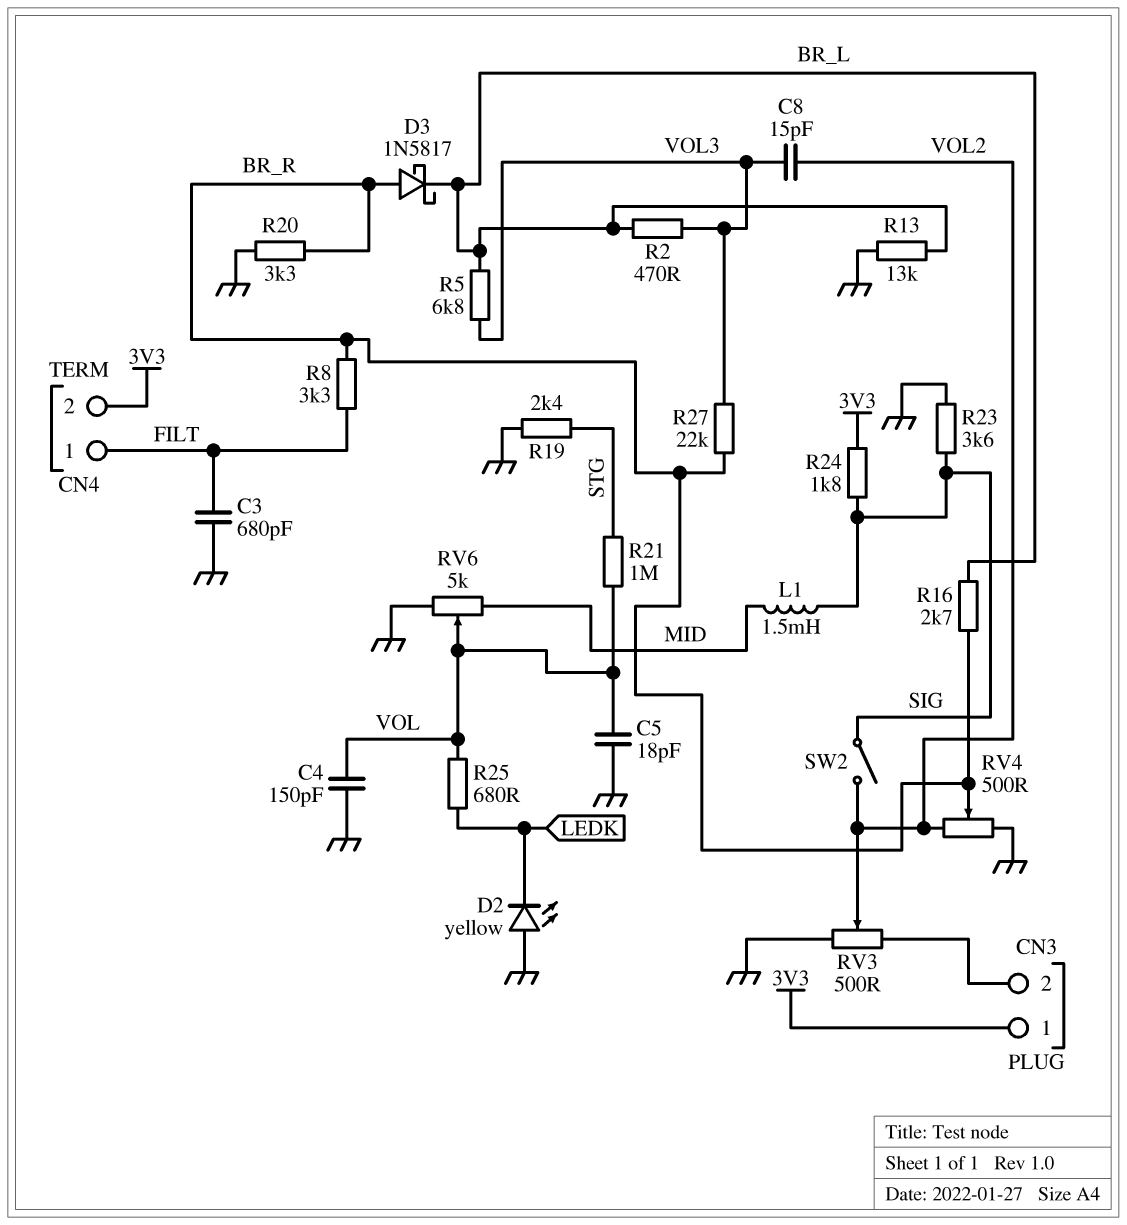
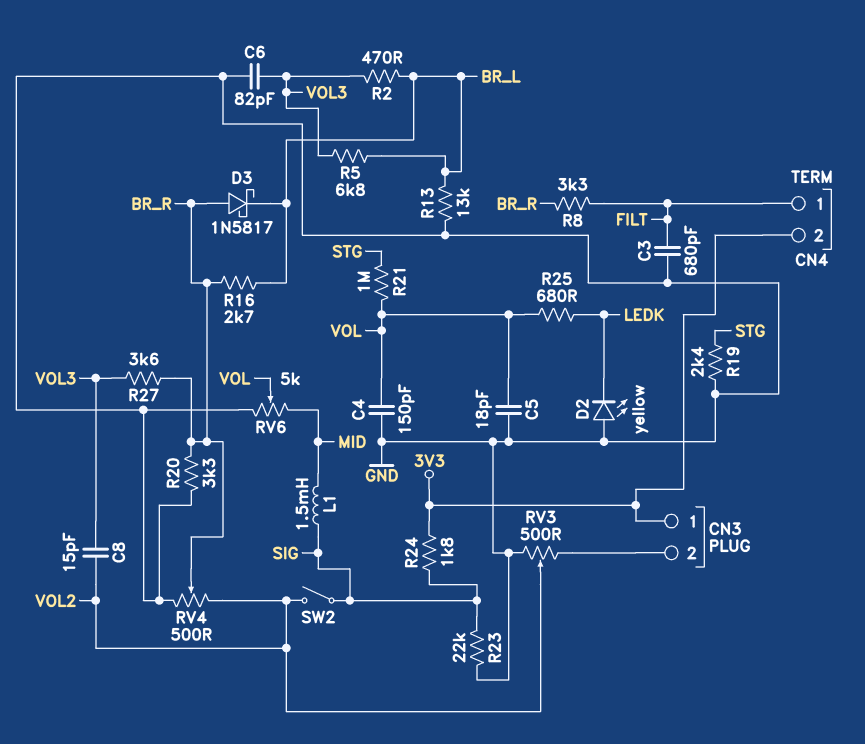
C6: none -> 82pF (GND, VOL3)
R23: 3.6k (GND, SIG) -> 22k (GND, SIG)
R27: 22k (BR_R, VOL3) -> 3.6k (BR_R, VOL3)

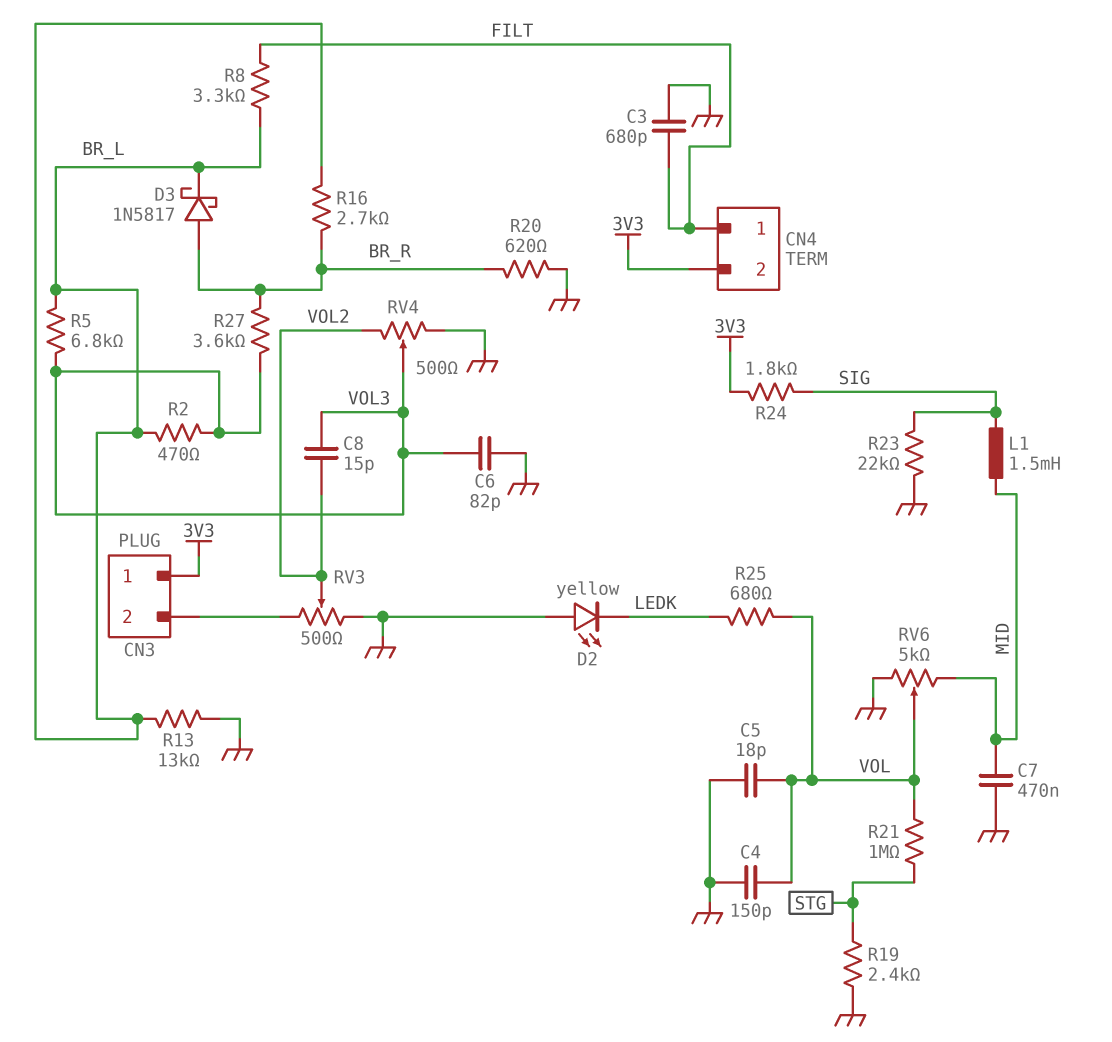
C7: none -> 470nF (GND, MID)
R8: 3.3k (BR_R, FILT) -> 3.3k (BR_L, FILT)
R20: 3.3k (BR_R, GND) -> 620 (BR_R, GND)
RV4: 500 (GND, VOL2, wiper BR_R) -> 500 (GND, VOL2, wiper VOL3)
SW2: switch (SIG, VOL2) -> none

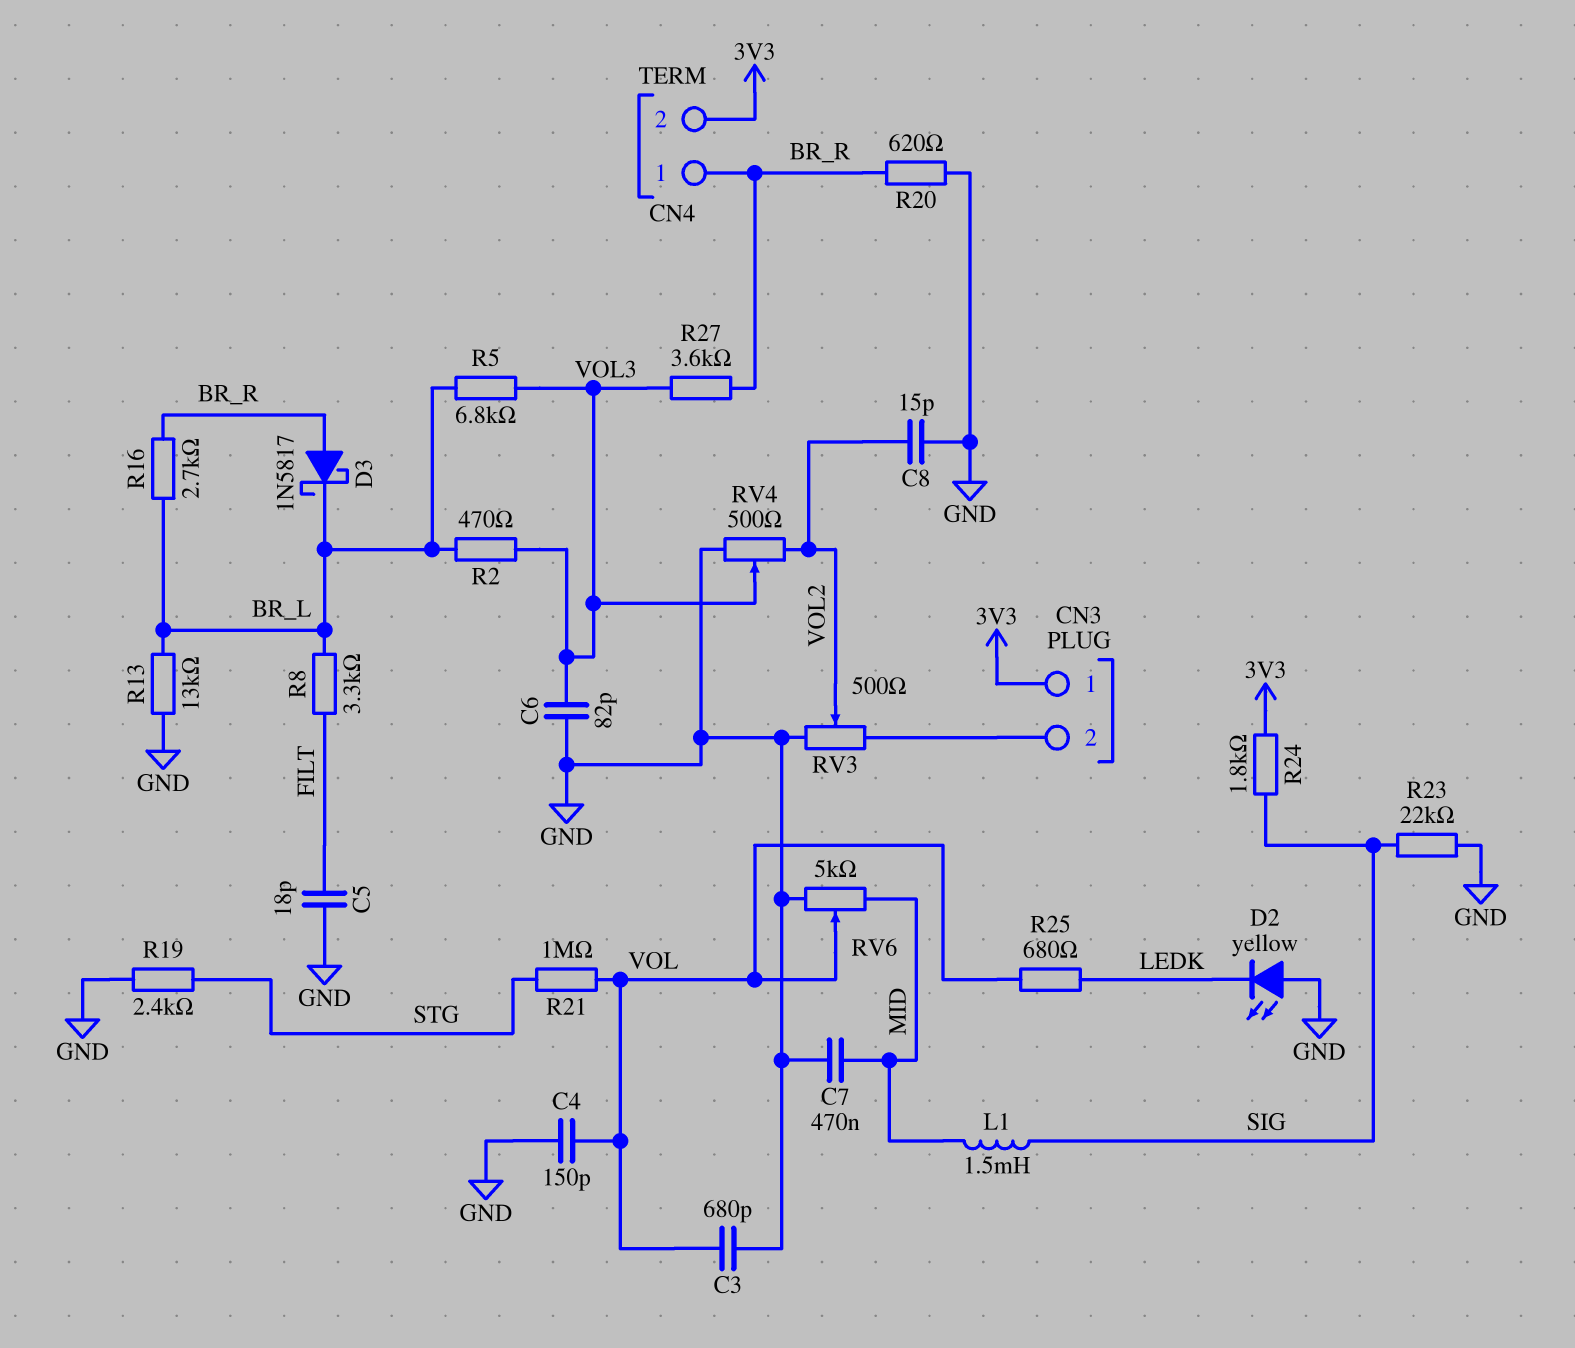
C3: 680pF (FILT, GND) -> 680pF (GND, VOL)
C5: 18pF (GND, VOL) -> 18pF (FILT, GND)
C8: 15pF (VOL2, VOL3) -> 15pF (GND, VOL2)
CN4 pin 1: FILT -> BR_R

